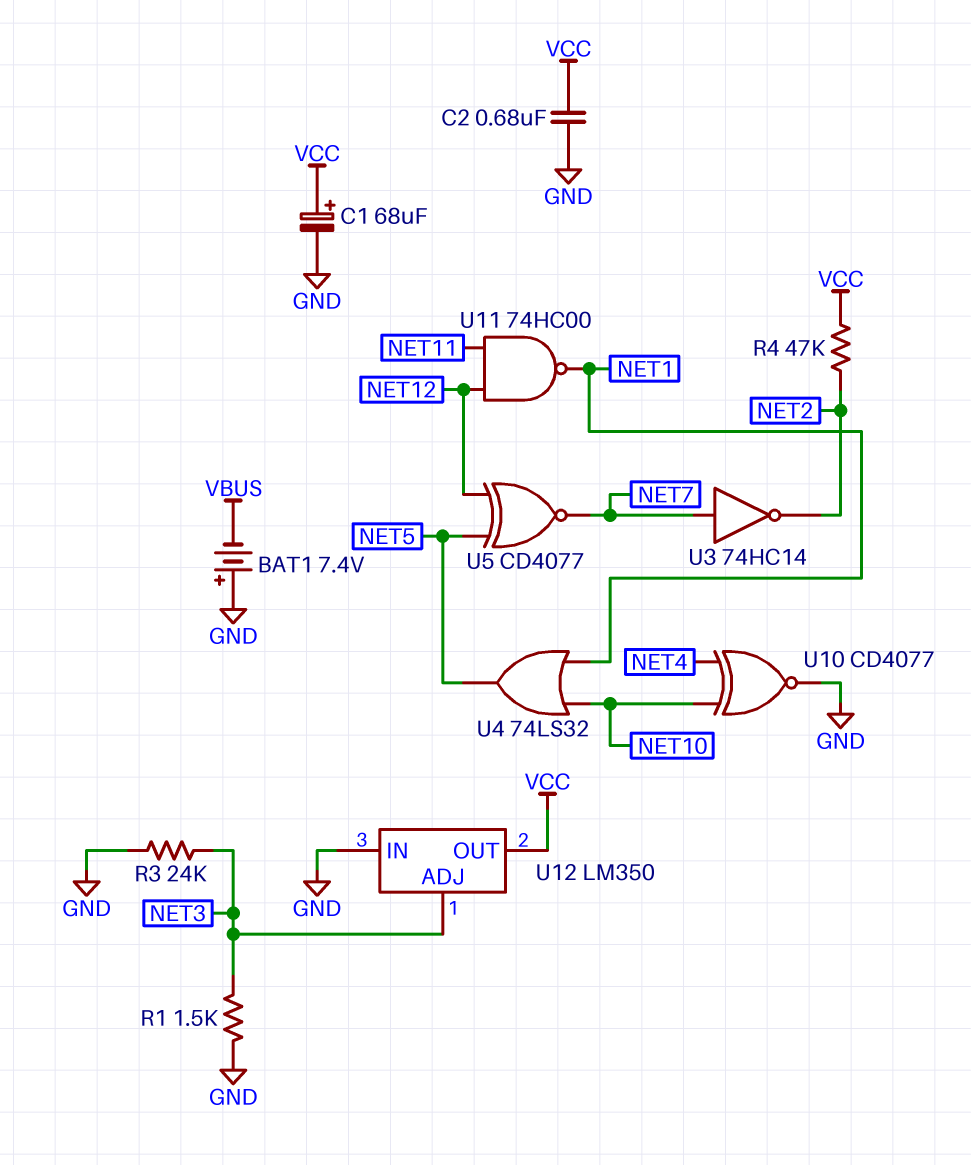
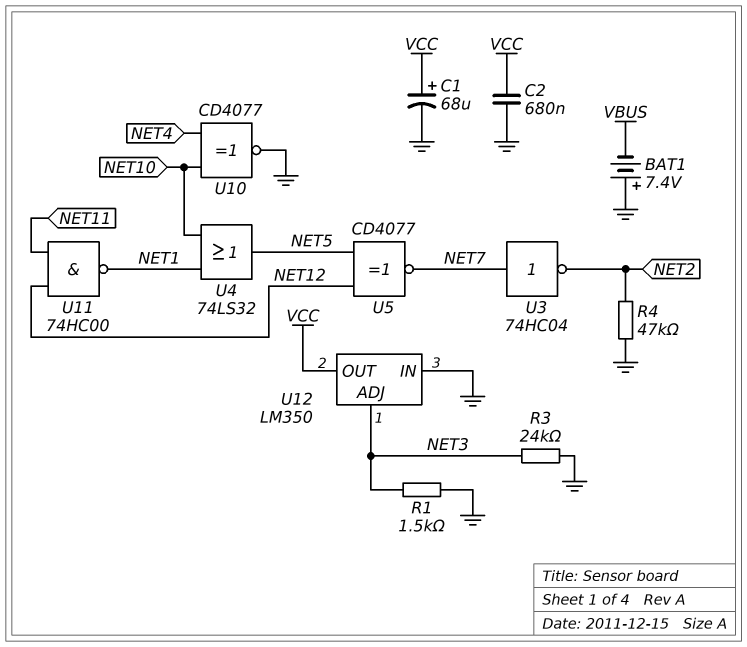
R4: 47k (NET2, VCC) -> 47k (GND, NET2)
U3: NOT 74HC14 (in NET7, out NET2) -> NOT 74HC04 (in NET7, out NET2)

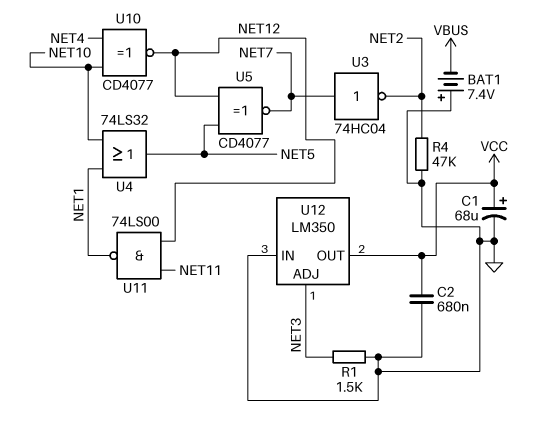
R3: 24k (GND, NET3) -> none
U10: XNOR CD4077 (in NET4, in NET10, out GND) -> XNOR CD4077 (in NET4, in NET10, out NET12)
U11: NAND 74HC00 (in NET11, in NET12, out NET1) -> NAND 74LS00 (in NET11, in NET12, out NET1)

